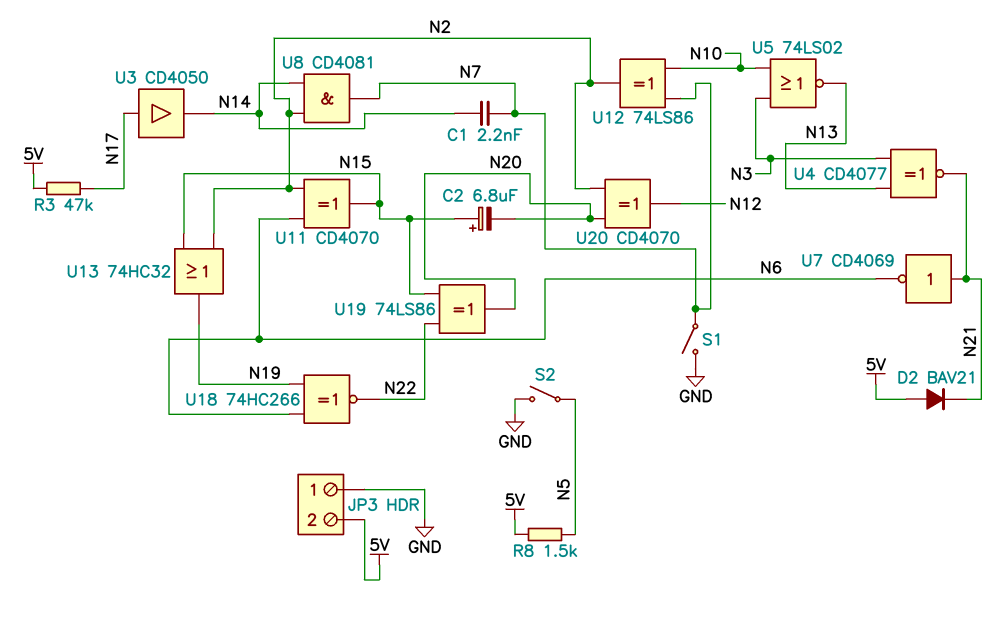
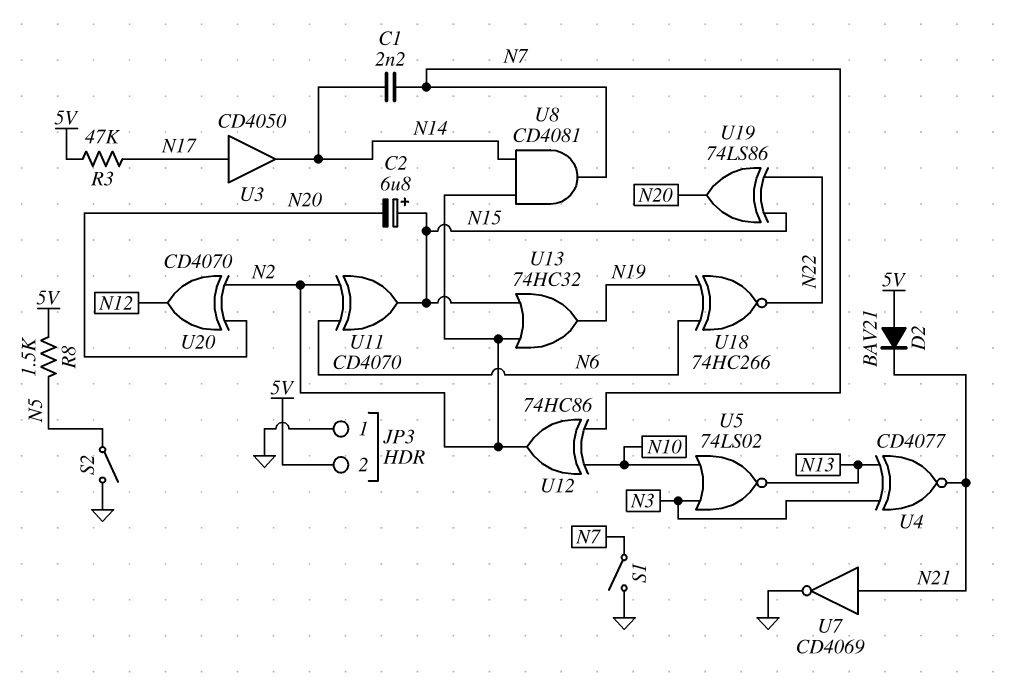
U7: NOT CD4069 (in N21, out N6) -> NOT CD4069 (in N21, out GND)
U12: XOR 74LS86 (in N7, in N10, out N2) -> XOR 74HC86 (in N7, in N10, out N2)

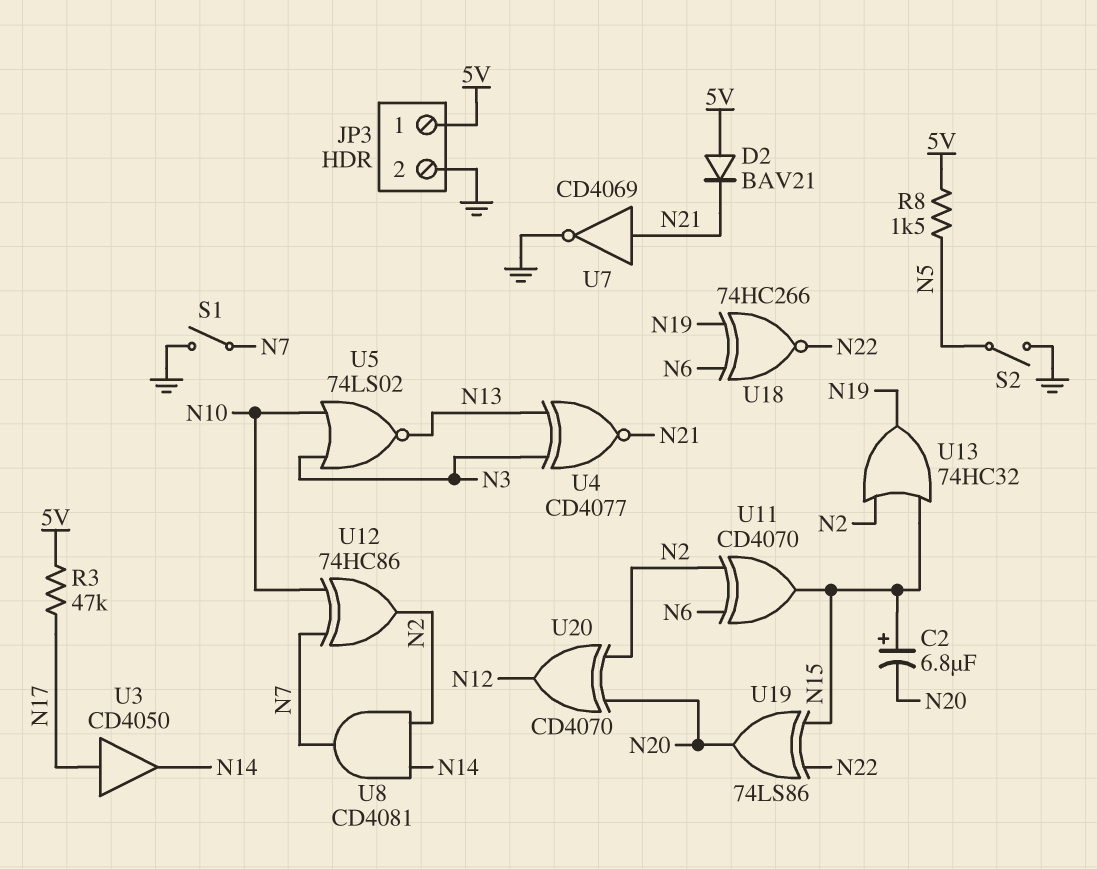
C1: 2.2nF (N7, N14) -> none
JP3 pin 1: GND -> 5V
JP3 pin 2: 5V -> GND

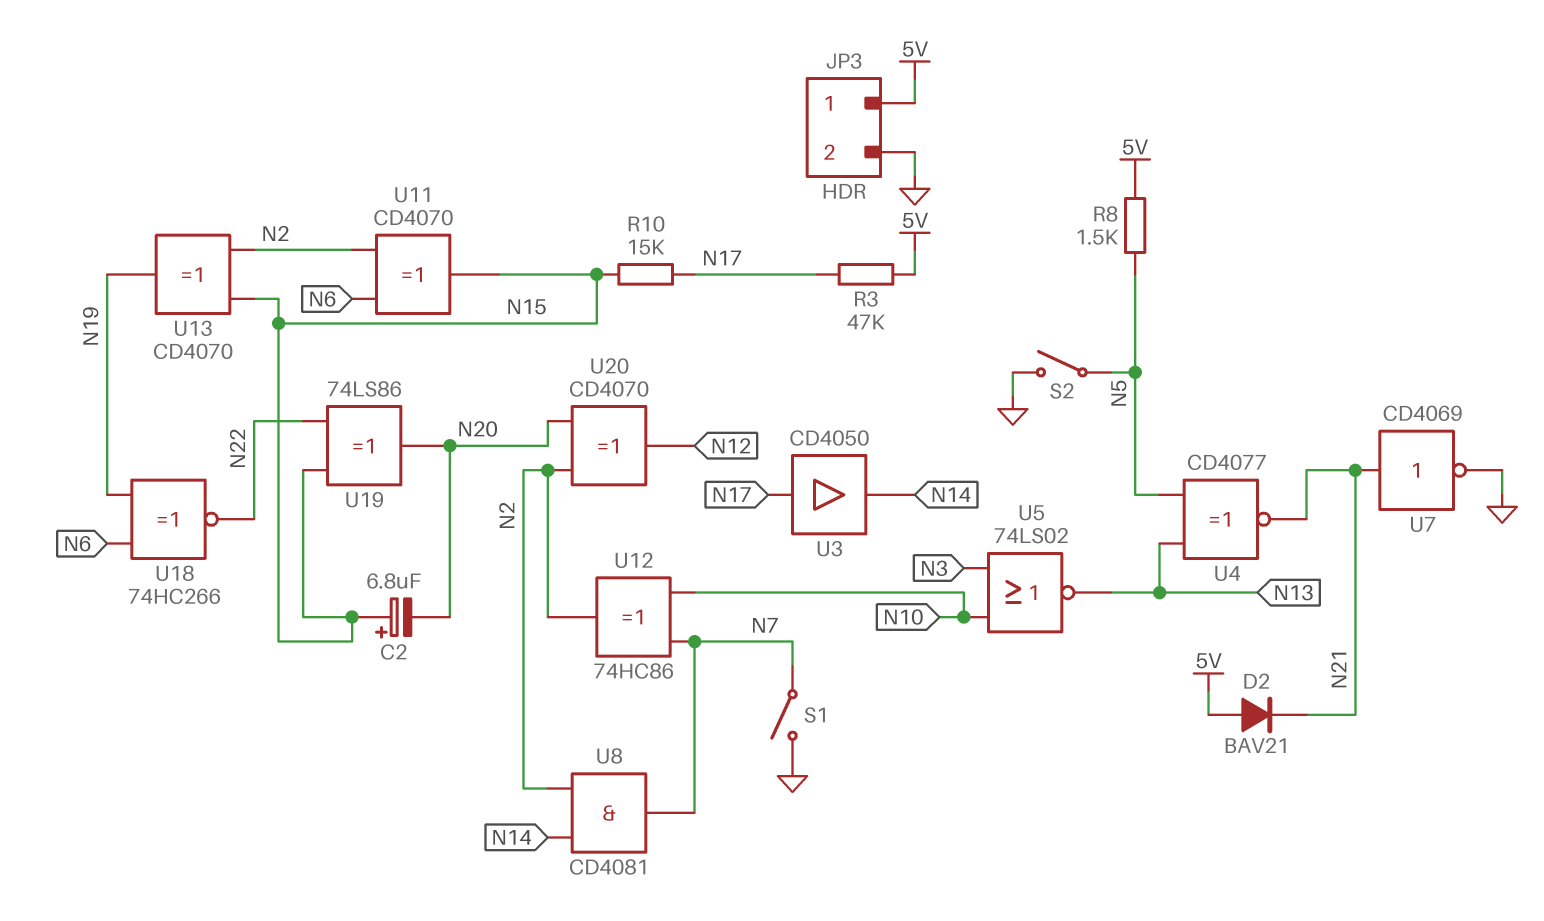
R10: none -> 15k (N15, N17)
U4: XNOR CD4077 (in N3, in N13, out N21) -> XNOR CD4077 (in N5, in N13, out N21)
U13: OR 74HC32 (in N2, in N15, out N19) -> XOR CD4070 (in N2, in N15, out N19)

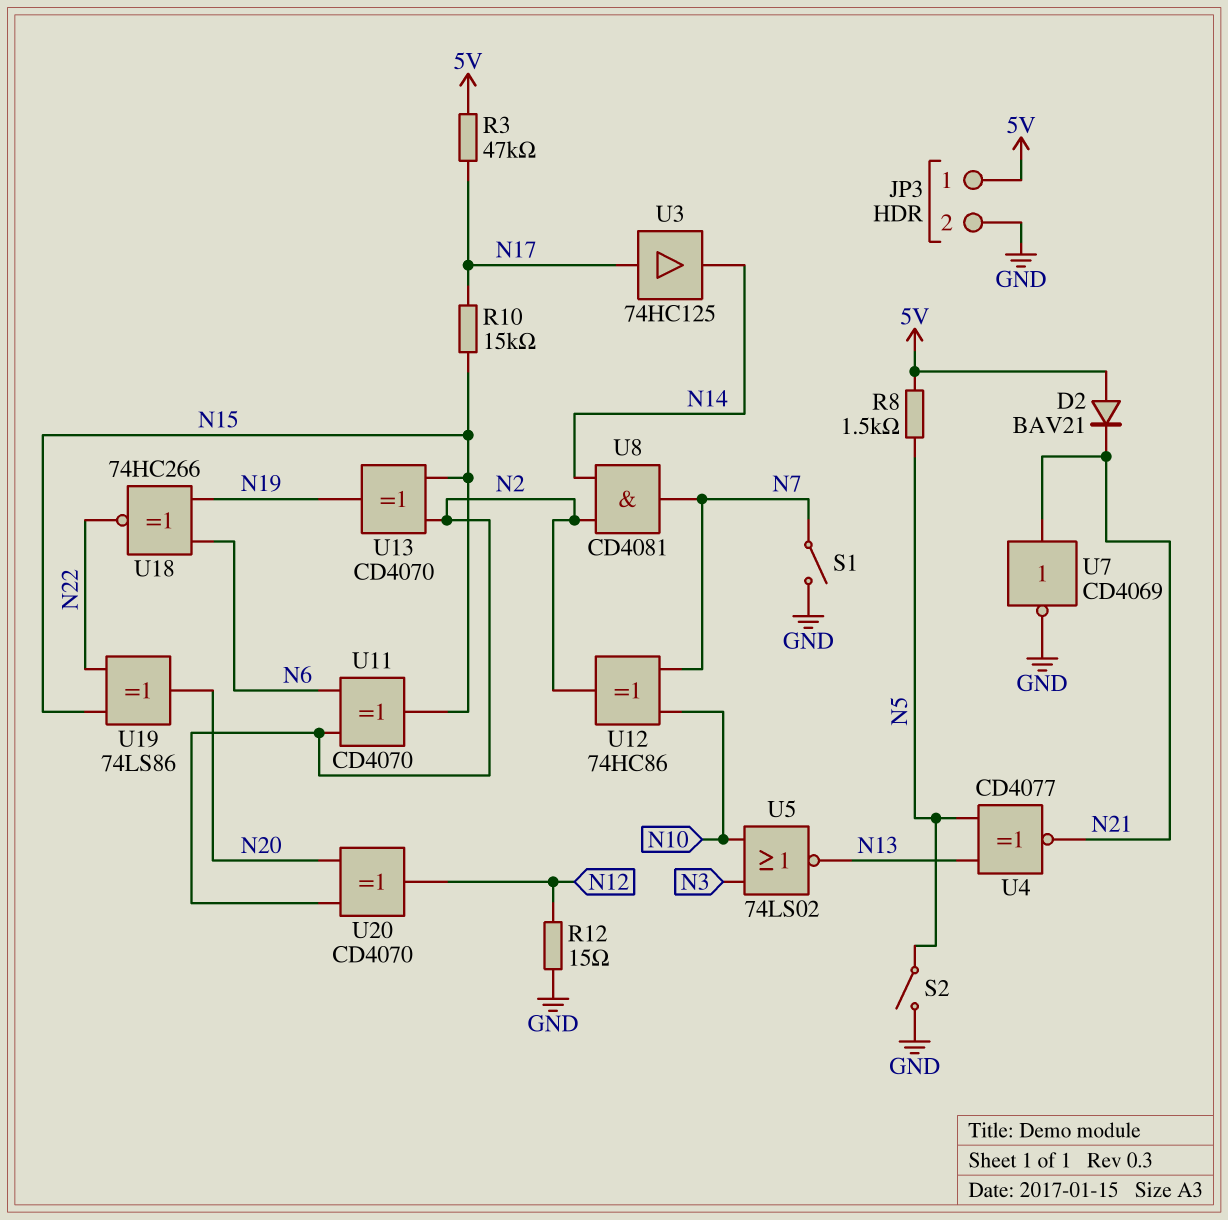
C2: 6.8uF (plus N15, minus N20) -> none
R12: none -> 15 (GND, N12)
U3: buffer CD4050 (in N17, out N14) -> buffer 74HC125 (in N17, out N14)

